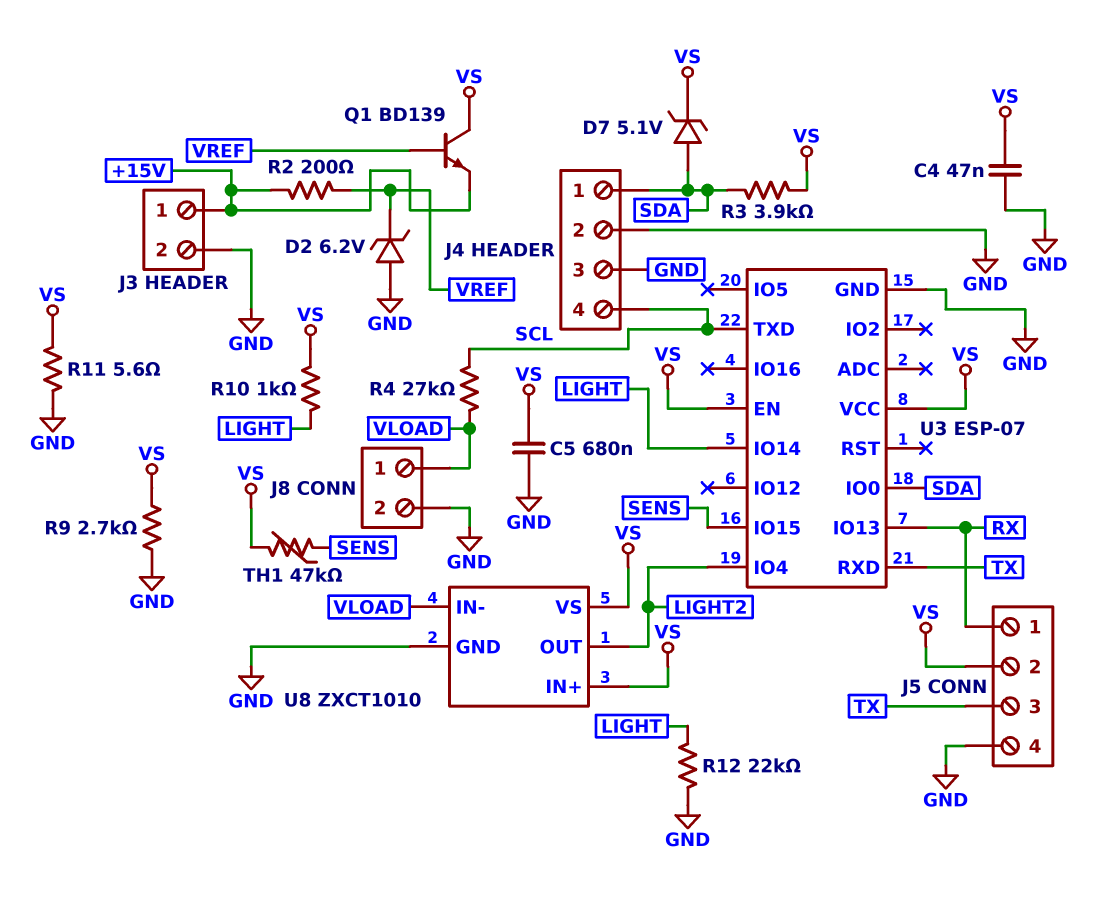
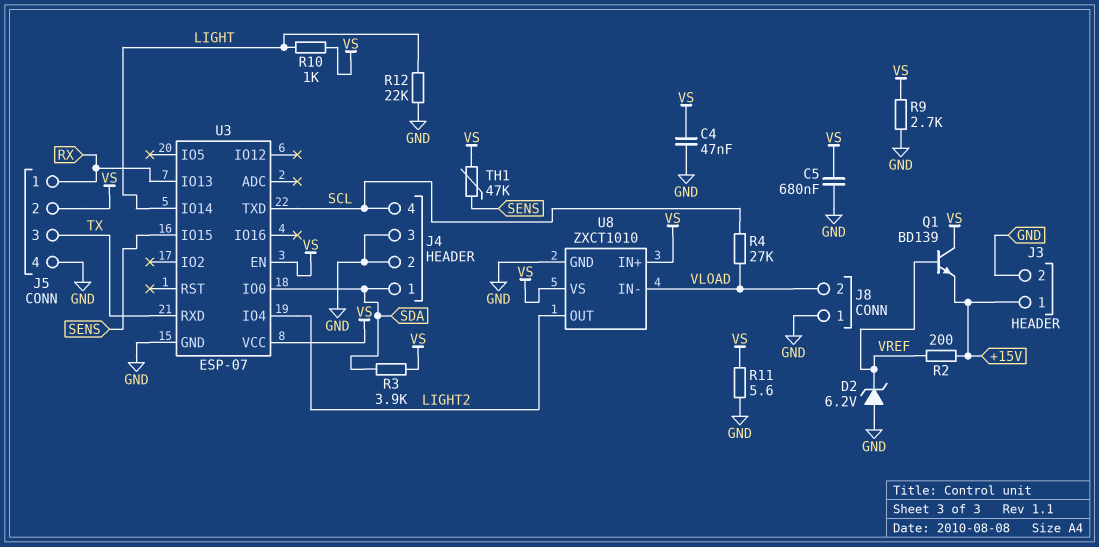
D7: zener 5.1V (A SDA, K VS) -> none
J8 pin 1: VLOAD -> GND
J8 pin 2: GND -> VLOAD

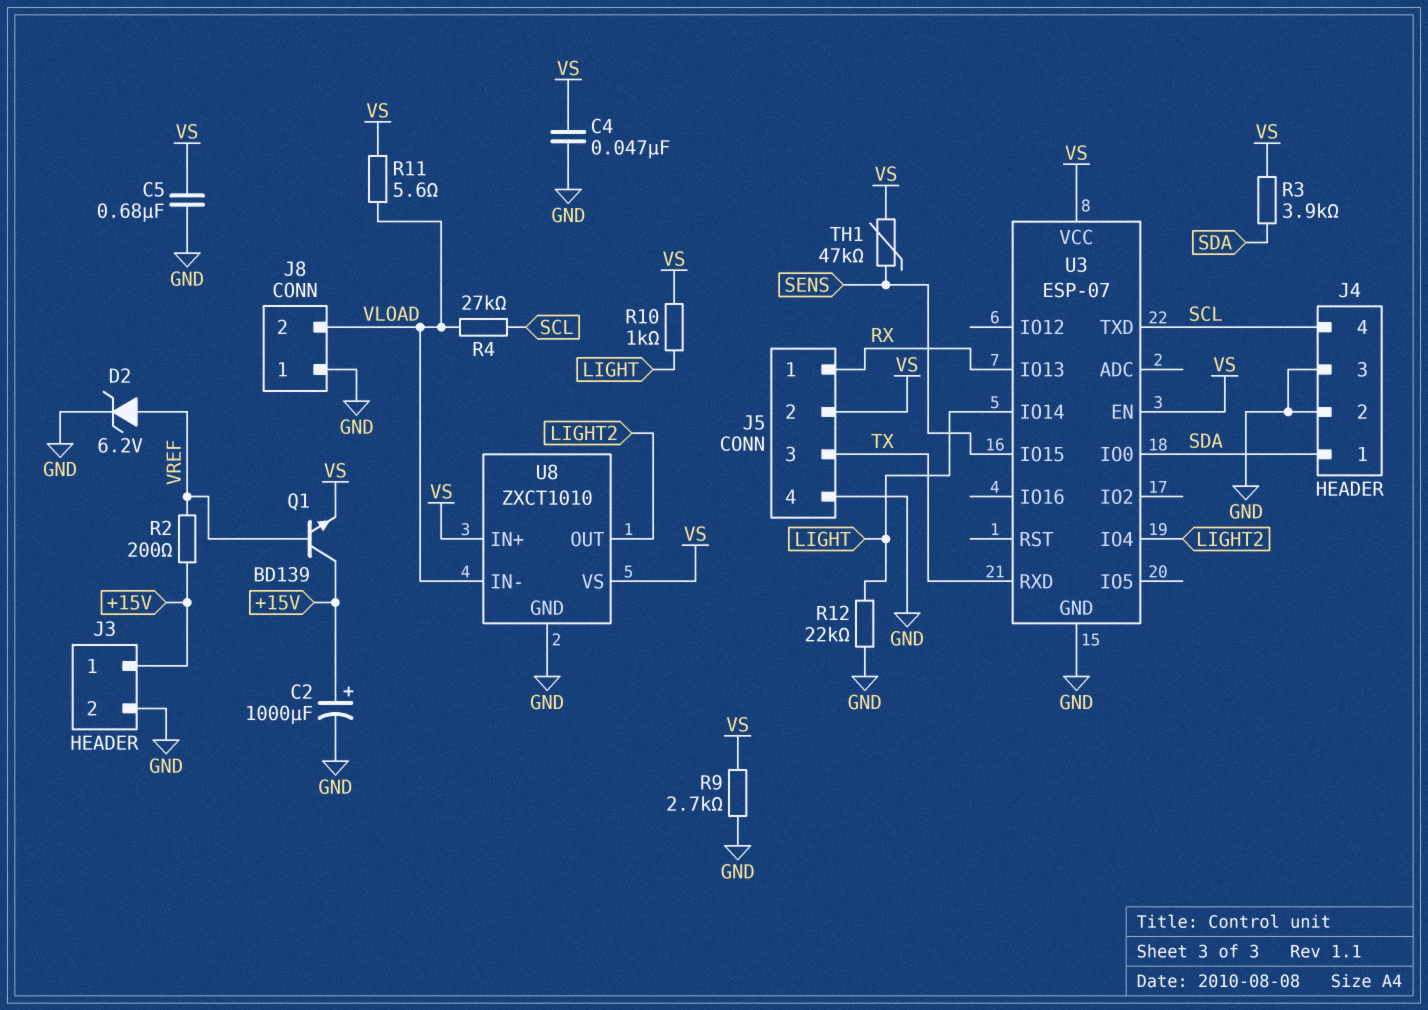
C2: none -> 1000uF (plus +15V, minus GND)
D2: zener 6.2V (A GND, K VREF) -> zener 6.2V (A VREF, K GND)
Q1: NPN BD139 (B VREF, C VS, E +15V) -> NPN BD139 (B VREF, C +15V, E VS)
R11: 5.6 (GND, VS) -> 5.6 (VLOAD, VS)

